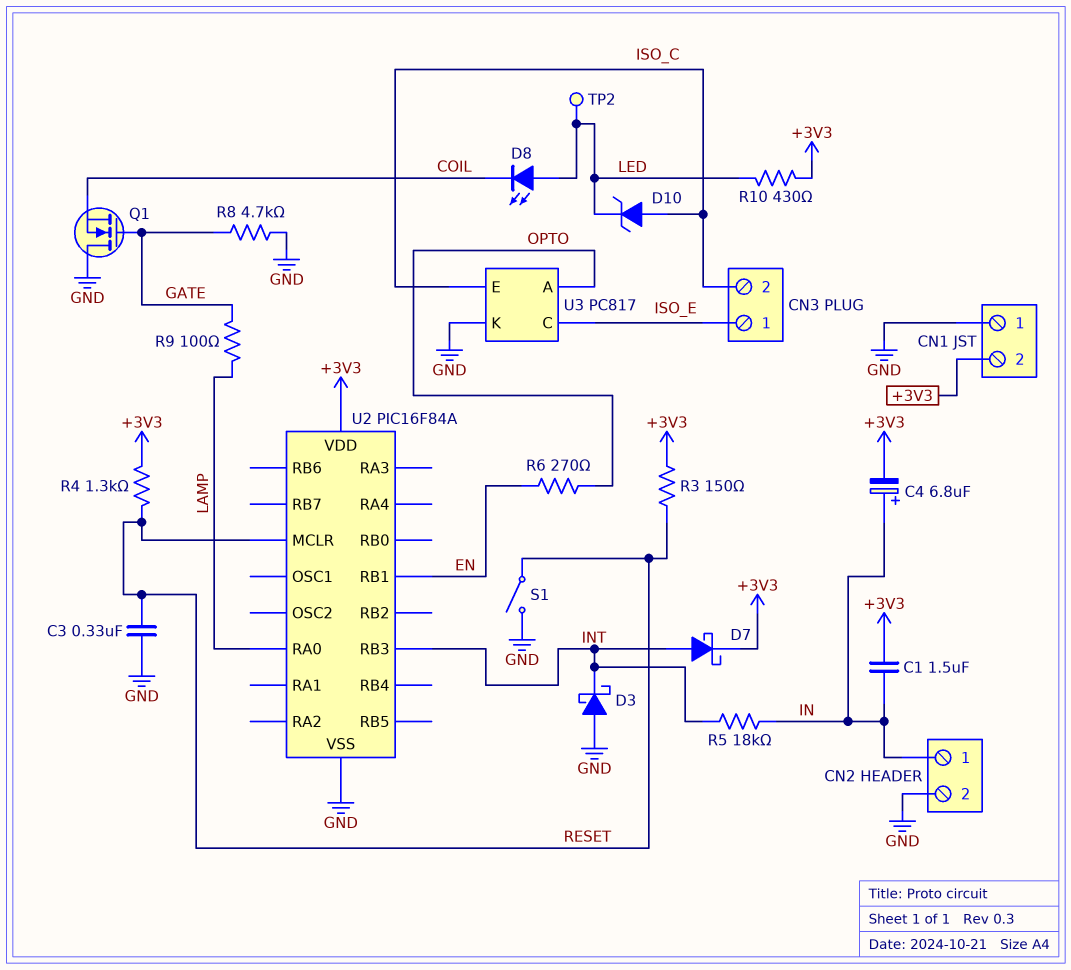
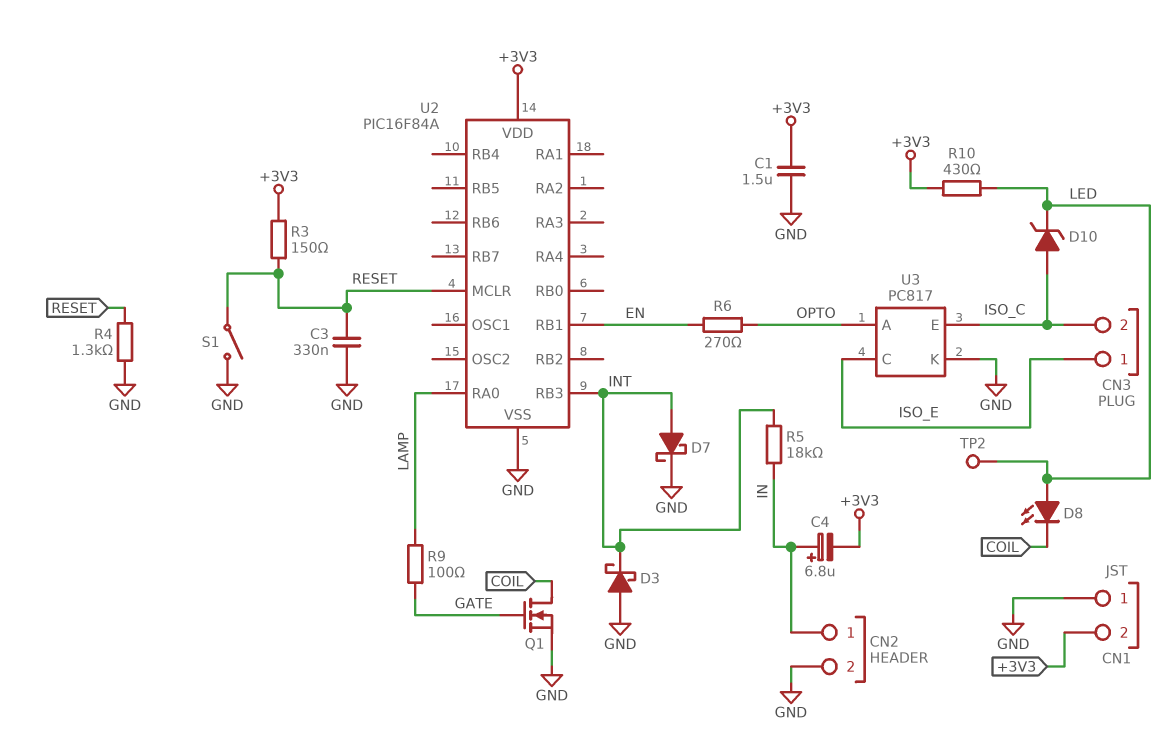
C1: 1.5uF (+3V3, IN) -> 1.5uF (+3V3, GND)
D7: schottky (A INT, K +3V3) -> schottky (A INT, K GND)
Q1: NMOS (G GATE, D GND, S COIL) -> NMOS (G GATE, D COIL, S GND)
R4: 1.3k (+3V3, RESET) -> 1.3k (GND, RESET)
R8: 4.7k (GATE, GND) -> none

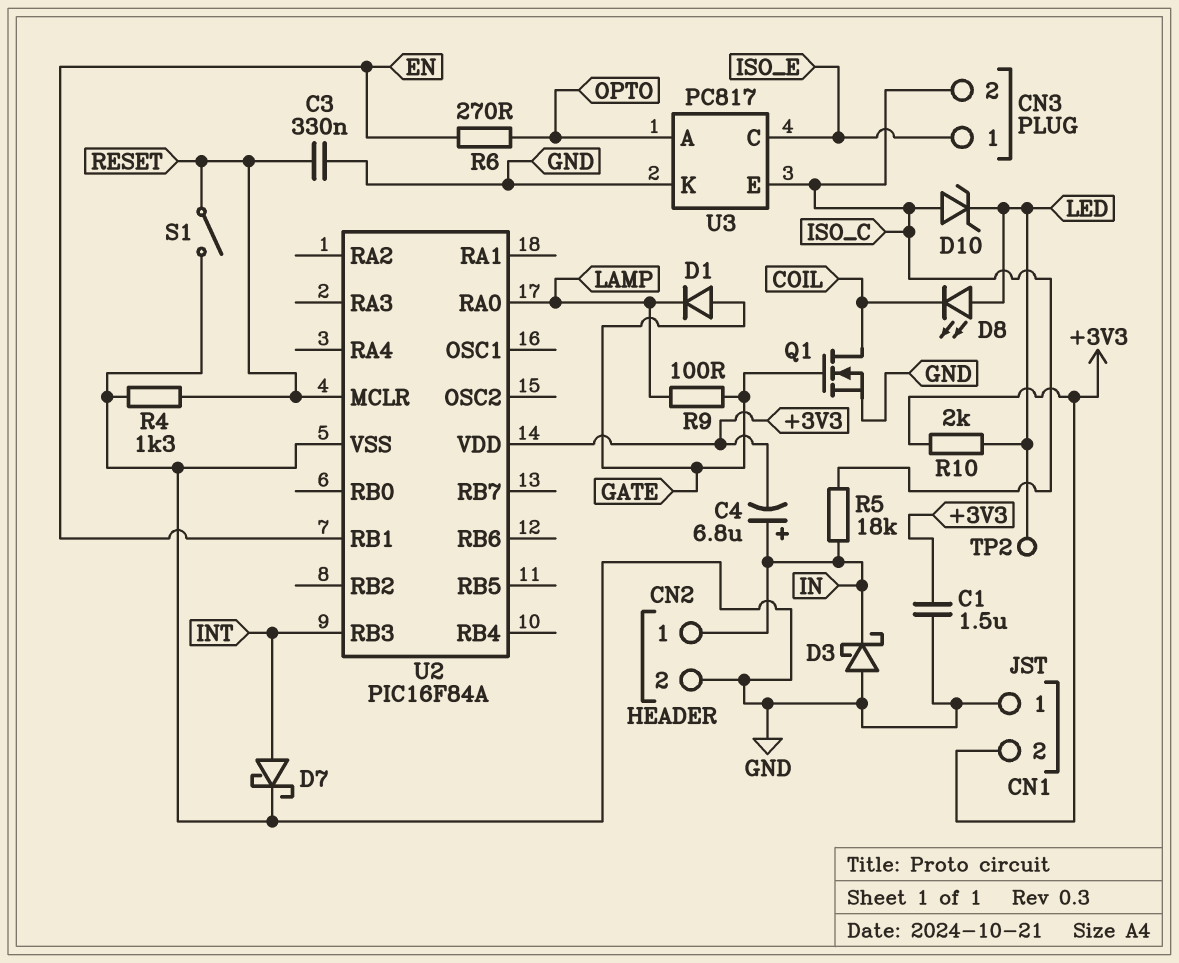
D1: none -> diode (A GATE, K LAMP)
D3: schottky (A GND, K INT) -> schottky (A GND, K IN)
R3: 150 (+3V3, RESET) -> none
R5: 18k (IN, INT) -> 18k (IN, ISO_C)
R10: 430 (+3V3, LED) -> 2k (+3V3, LED)

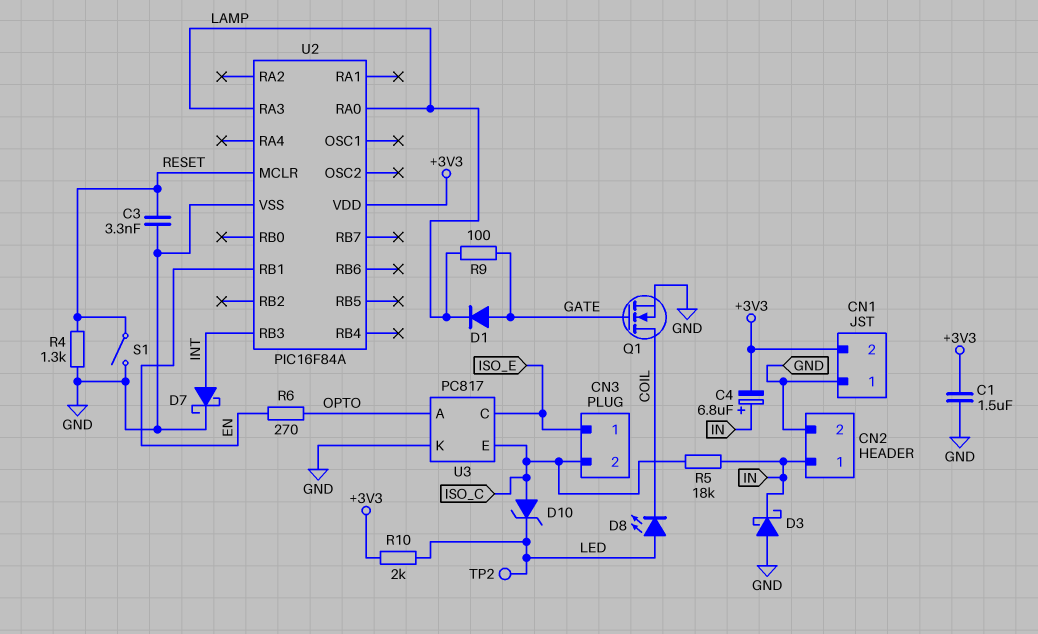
C3: 330nF (GND, RESET) -> 3.3nF (GND, RESET)
U2 pin RA3: none -> LAMP

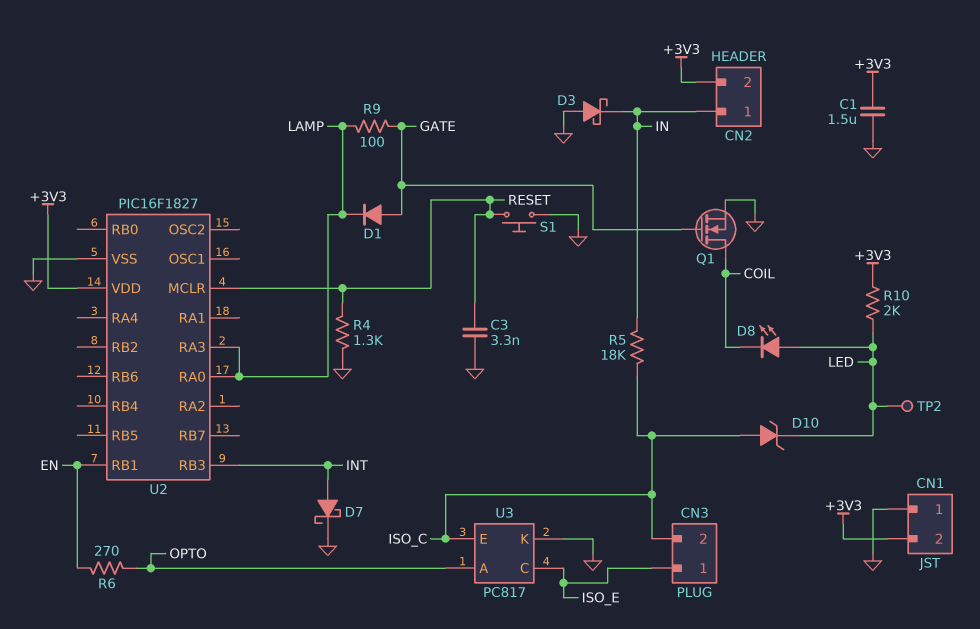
C4: 6.8uF (plus IN, minus +3V3) -> none
CN2 pin 2: GND -> +3V3
S1: switch (GND, RESET) -> button (GND, RESET)
U2: PIC16F84A -> PIC16F1827

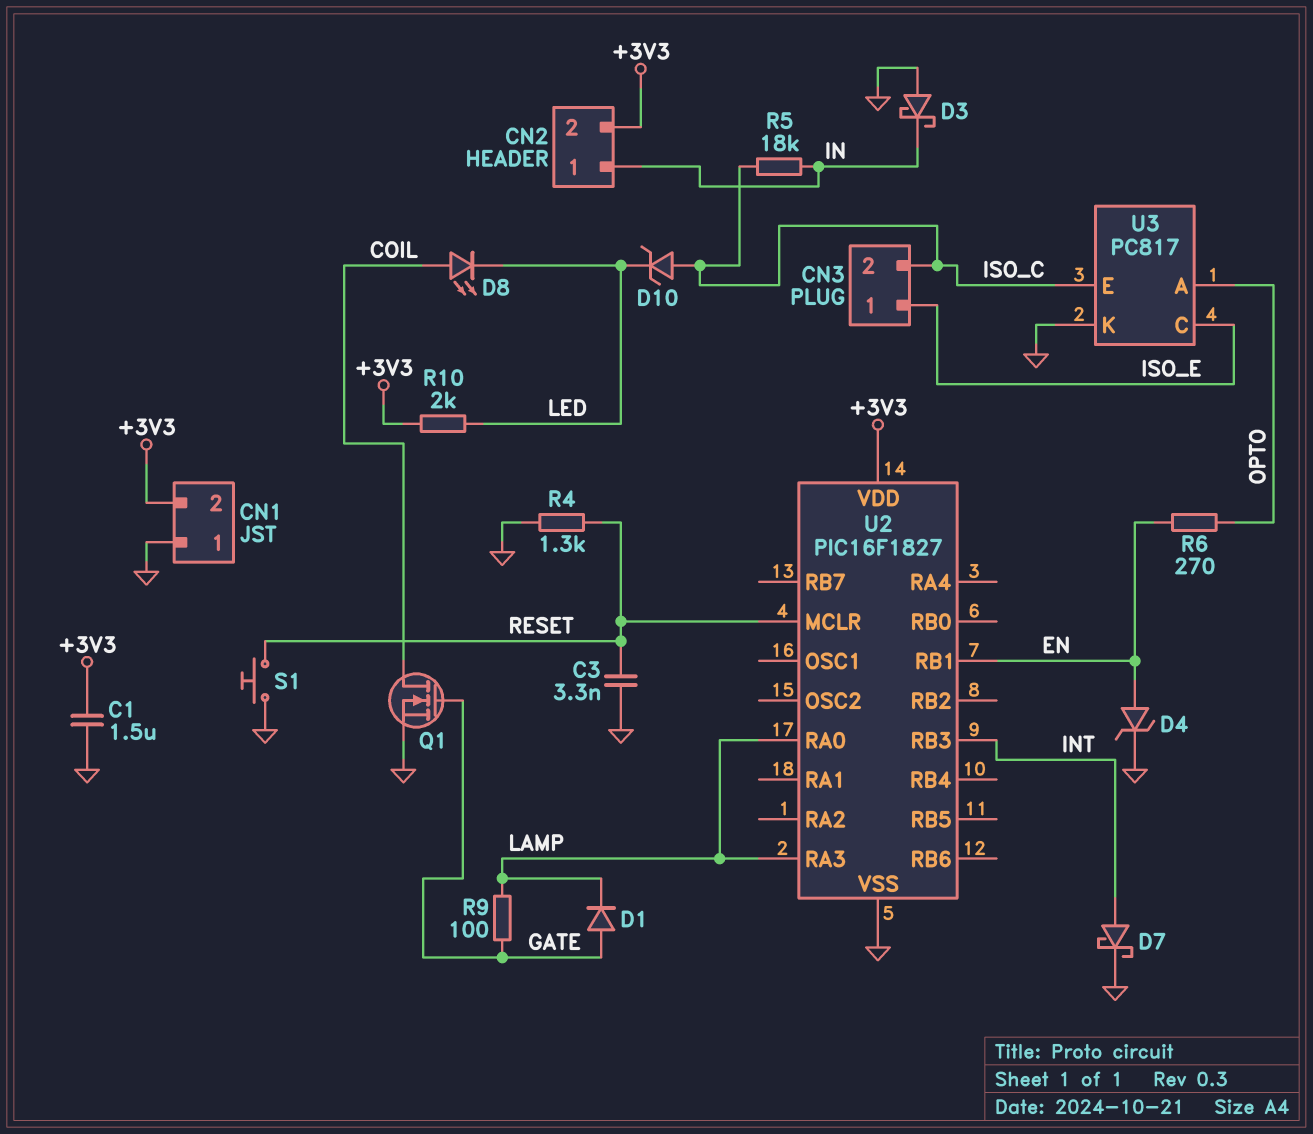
D4: none -> zener (A EN, K GND)
D8: LED (A LED, K COIL) -> LED (A COIL, K LED)
TP2: test point (LED) -> none

